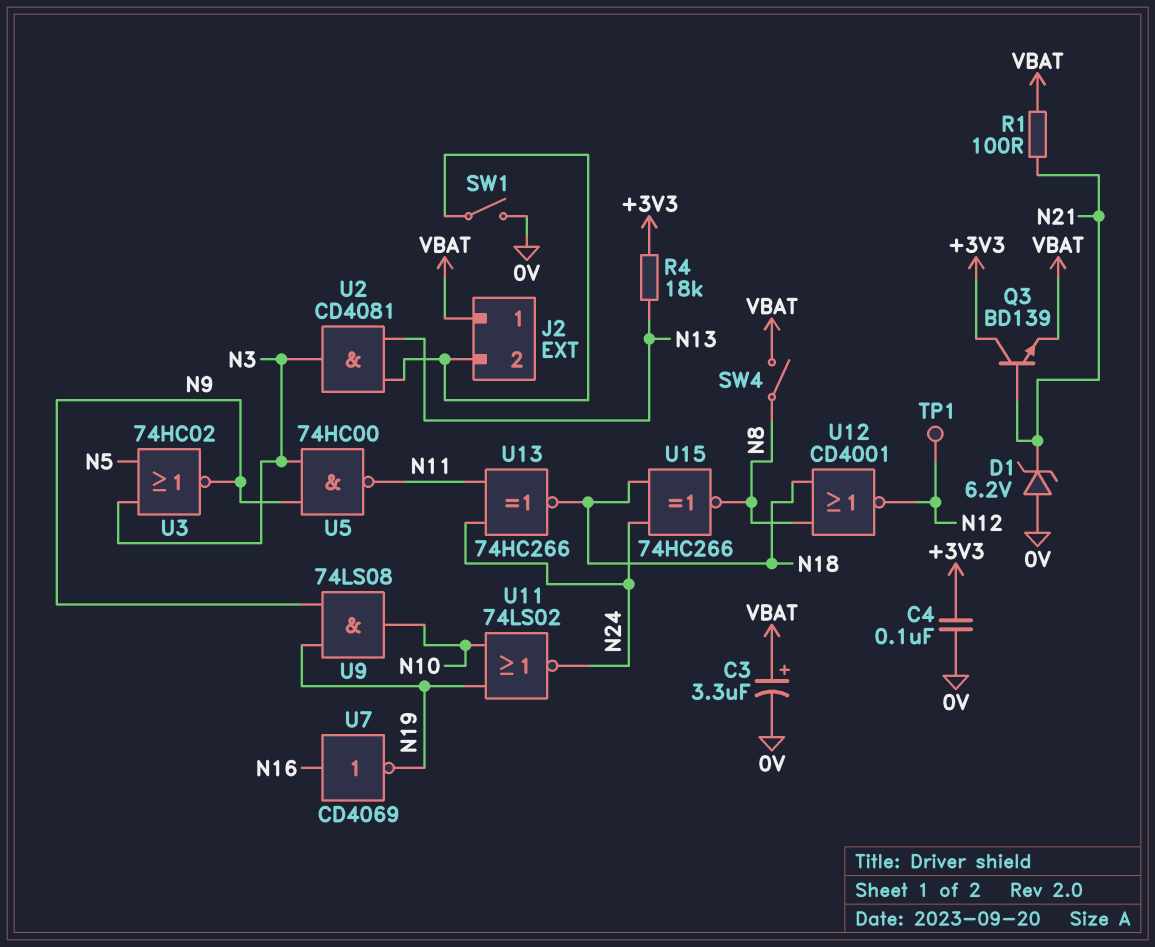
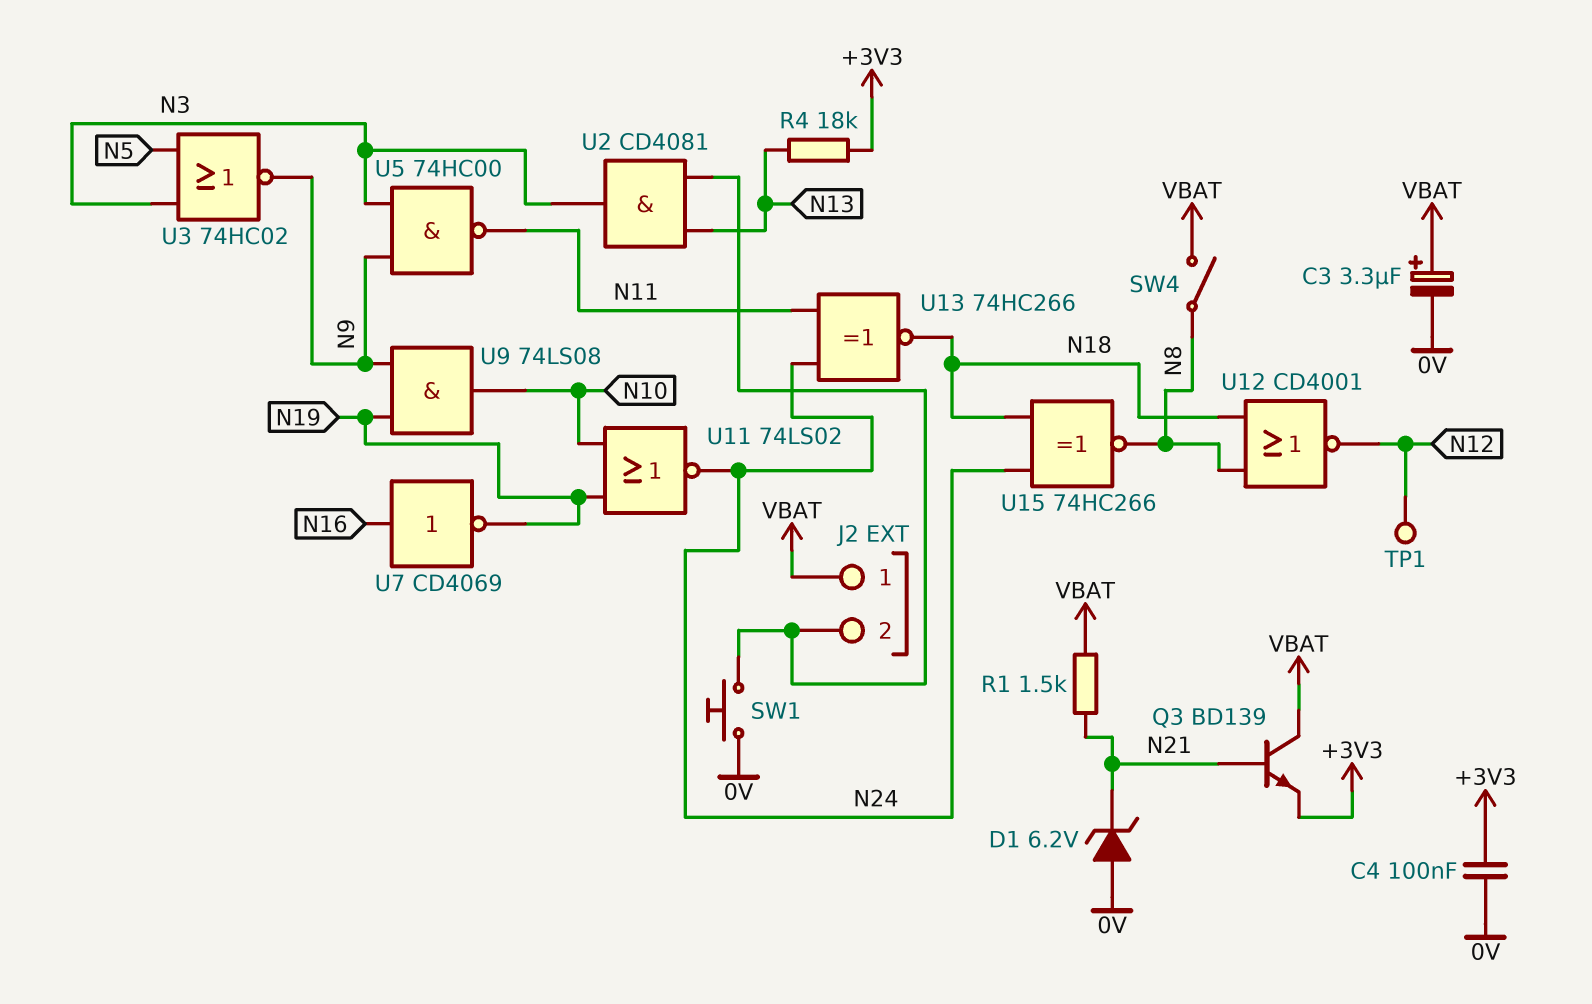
Q3: NPN BD139 (B N21, C +3V3, E VBAT) -> NPN BD139 (B N21, C VBAT, E +3V3)
R1: 100 (N21, VBAT) -> 1.5k (N21, VBAT)
SW1: switch (0V, J2/2) -> button (0V, J2/2)

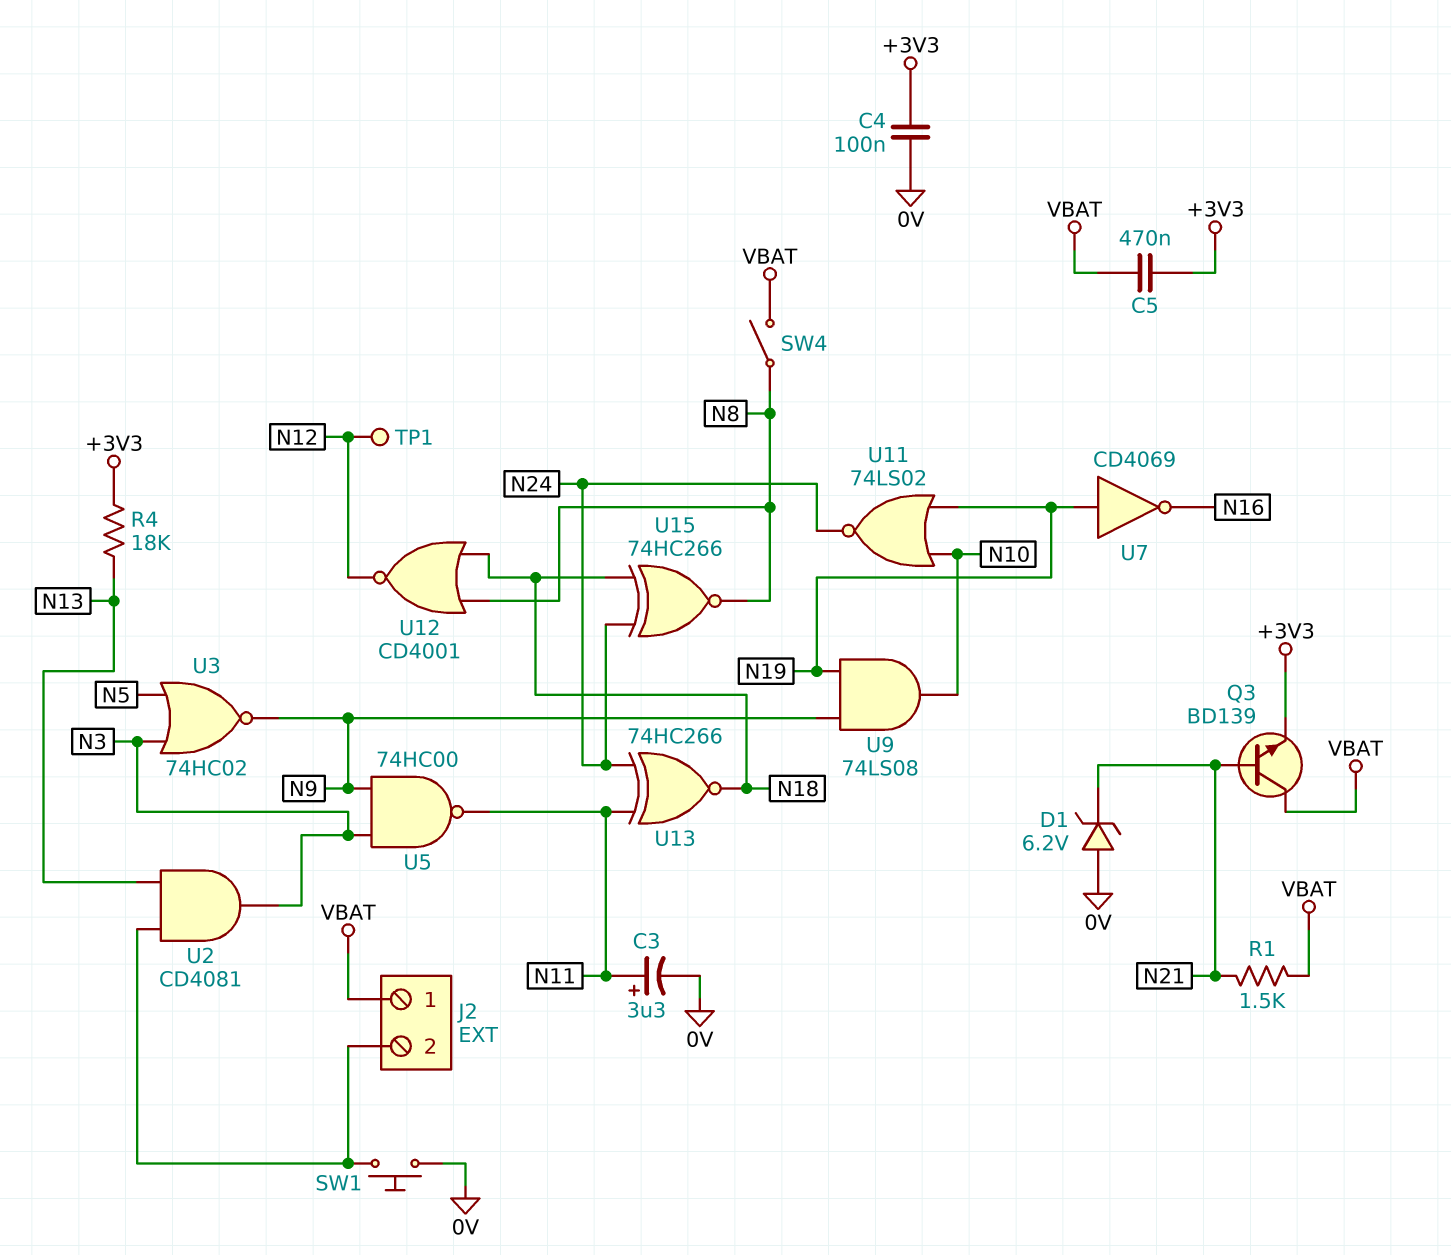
C3: 3.3uF (plus VBAT, minus 0V) -> 3.3uF (plus N11, minus 0V)
C5: none -> 470nF (+3V3, VBAT)
U7: NOT CD4069 (in N16, out N19) -> NOT CD4069 (in N19, out N16)

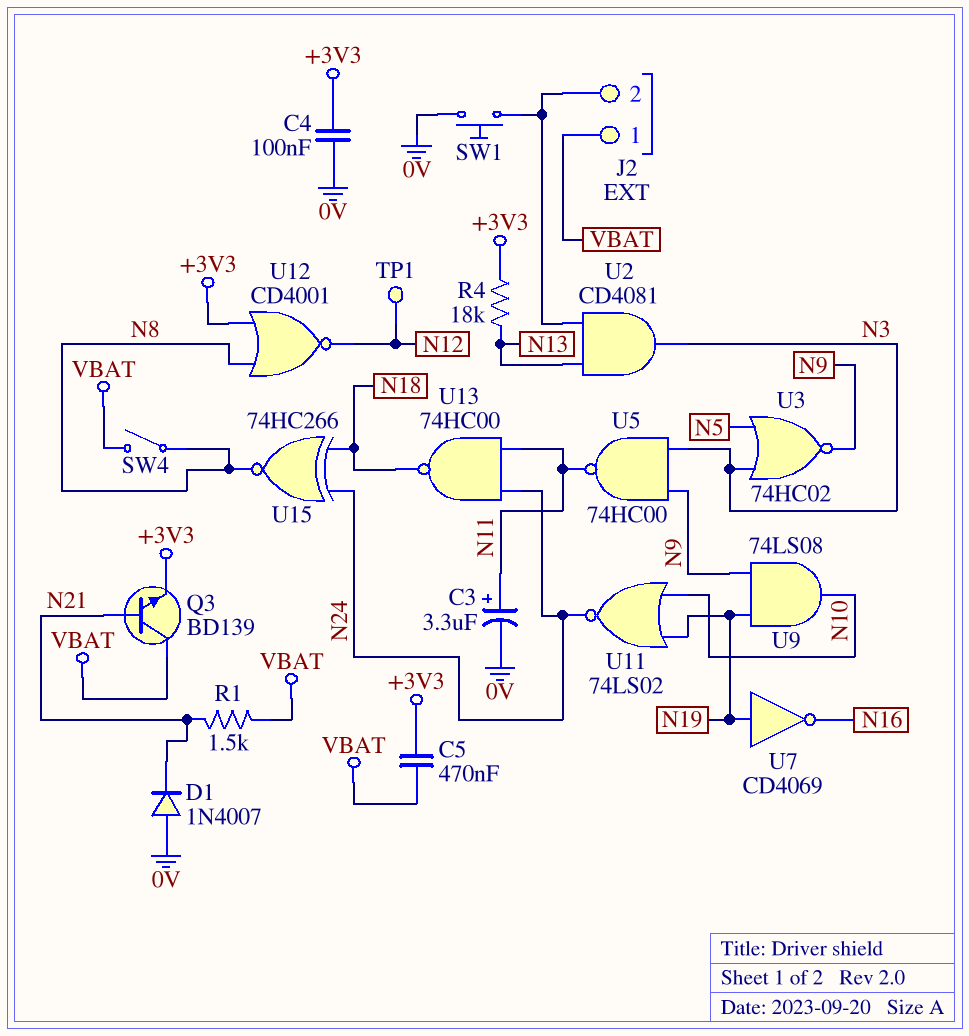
D1: zener 6.2V (A 0V, K N21) -> diode 1N4007 (A 0V, K N21)
U12: NOR CD4001 (in N8, in N18, out N12) -> NOR CD4001 (in +3V3, in N8, out N12)
U13: XNOR 74HC266 (in N11, in N24, out N18) -> NAND 74HC00 (in N11, in N24, out N18)

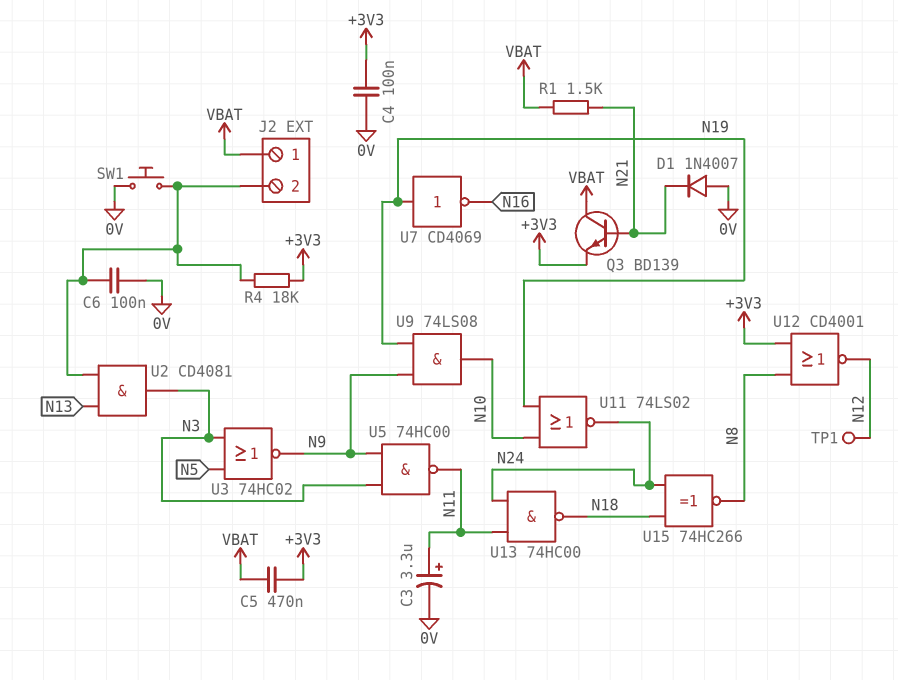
C6: none -> 100nF (0V, J2/2)
R4: 18k (+3V3, N13) -> 18k (+3V3, J2/2)
SW4: switch (N8, VBAT) -> none

